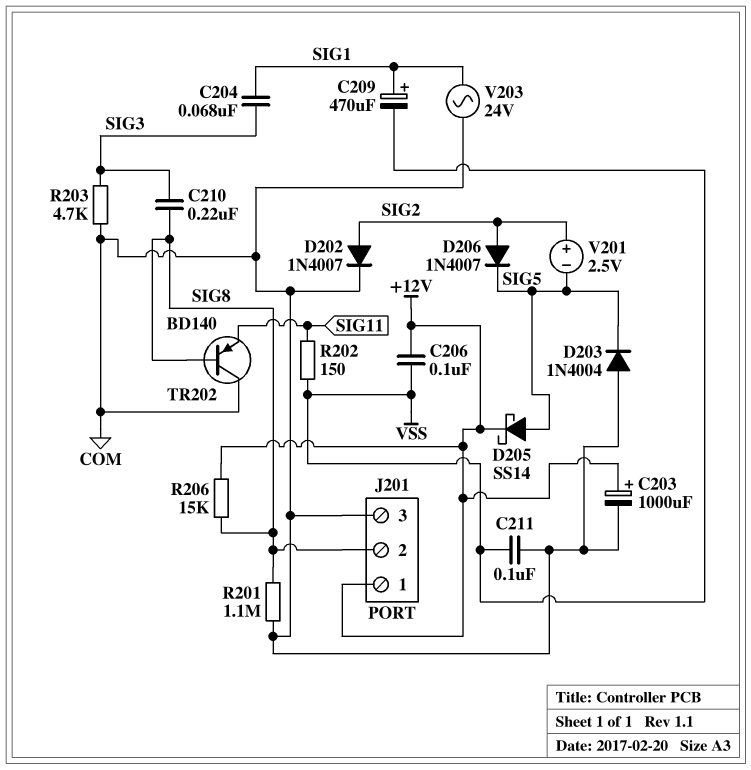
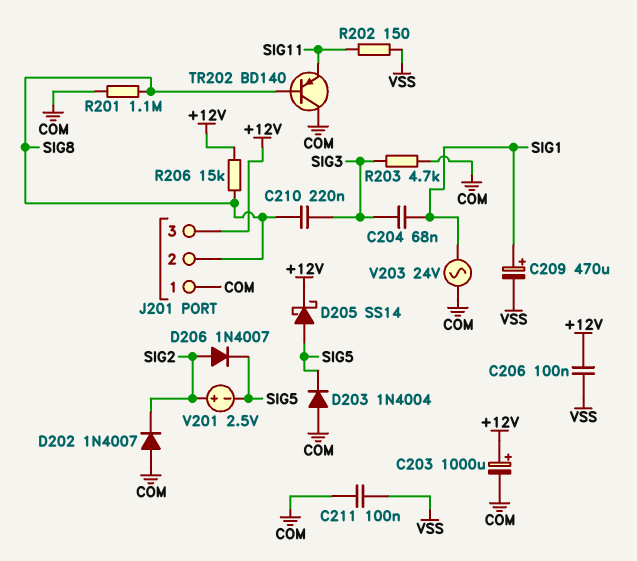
D202: diode 1N4007 (A SIG2, K COM) -> diode 1N4007 (A COM, K SIG2)
J201 pin 1: +12V -> COM
J201 pin 3: COM -> +12V

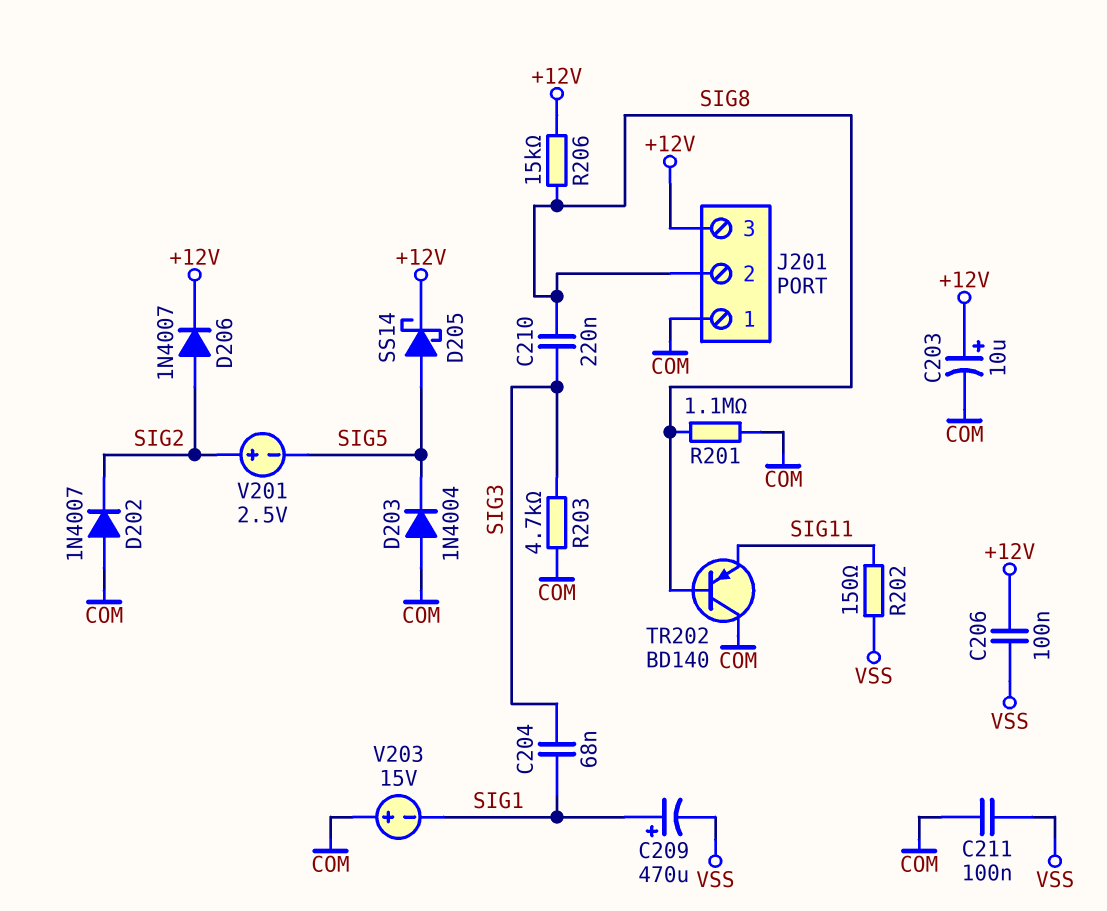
C203: 1000uF (plus +12V, minus COM) -> 10uF (plus +12V, minus COM)
D206: diode 1N4007 (A SIG2, K SIG5) -> diode 1N4007 (A SIG2, K +12V)
V203: AC 24V (COM, SIG1) -> 15V (plus COM, minus SIG1)

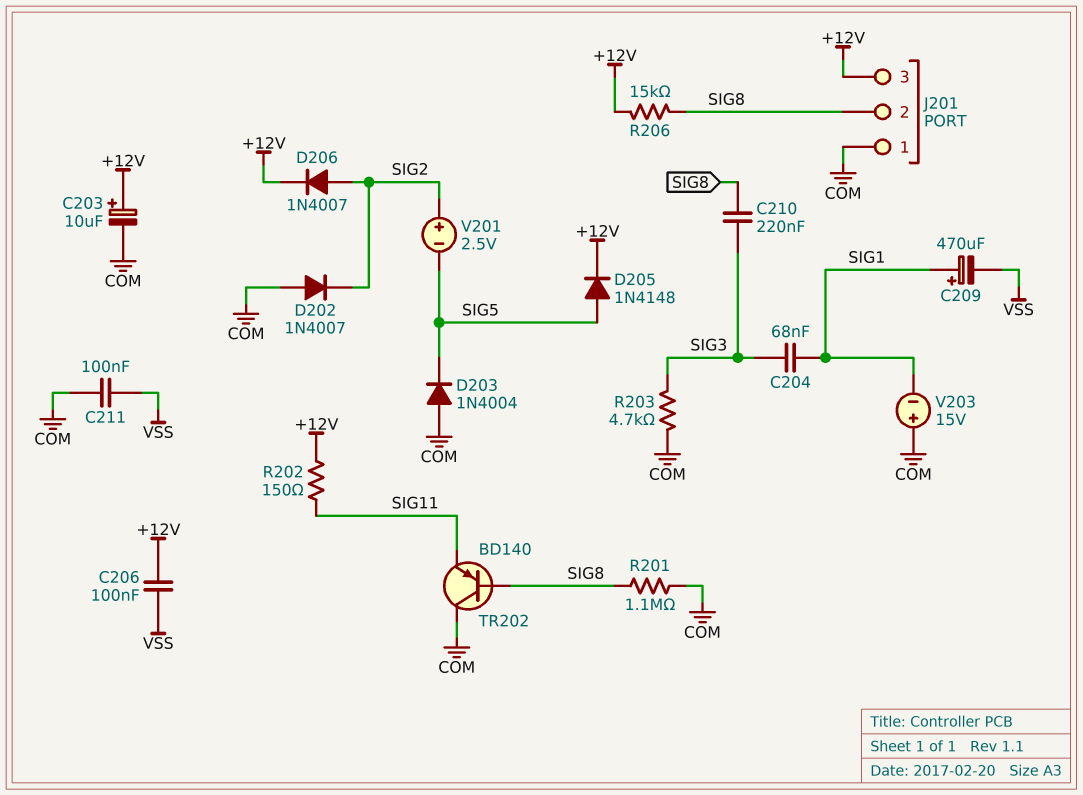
D205: schottky SS14 (A SIG5, K +12V) -> diode 1N4148 (A SIG5, K +12V)
R202: 150 (SIG11, VSS) -> 150 (+12V, SIG11)

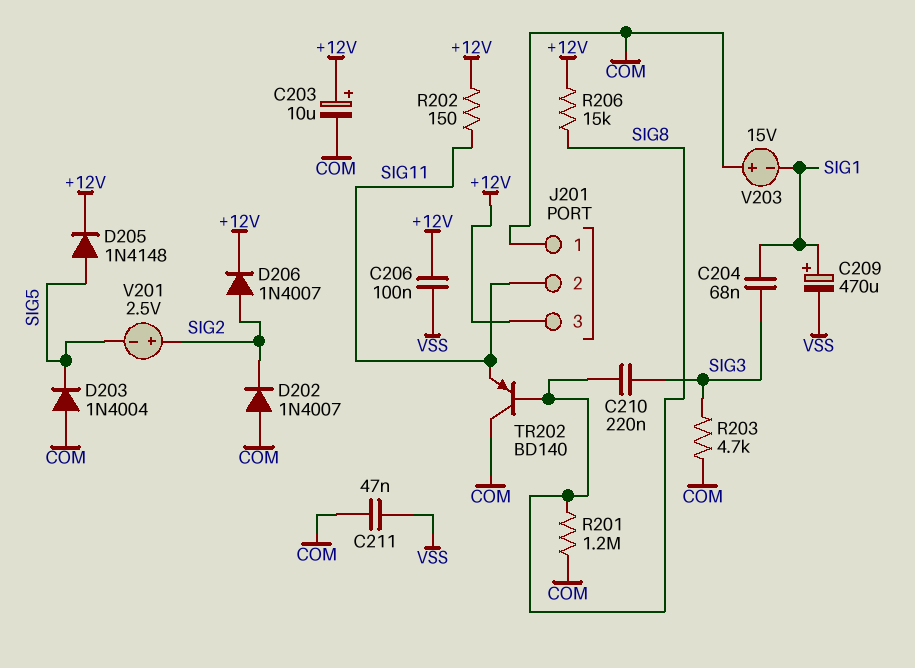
C211: 100nF (COM, VSS) -> 47nF (COM, VSS)
J201 pin 2: SIG8 -> SIG11
R201: 1.1M (COM, SIG8) -> 1.2M (COM, SIG8)

